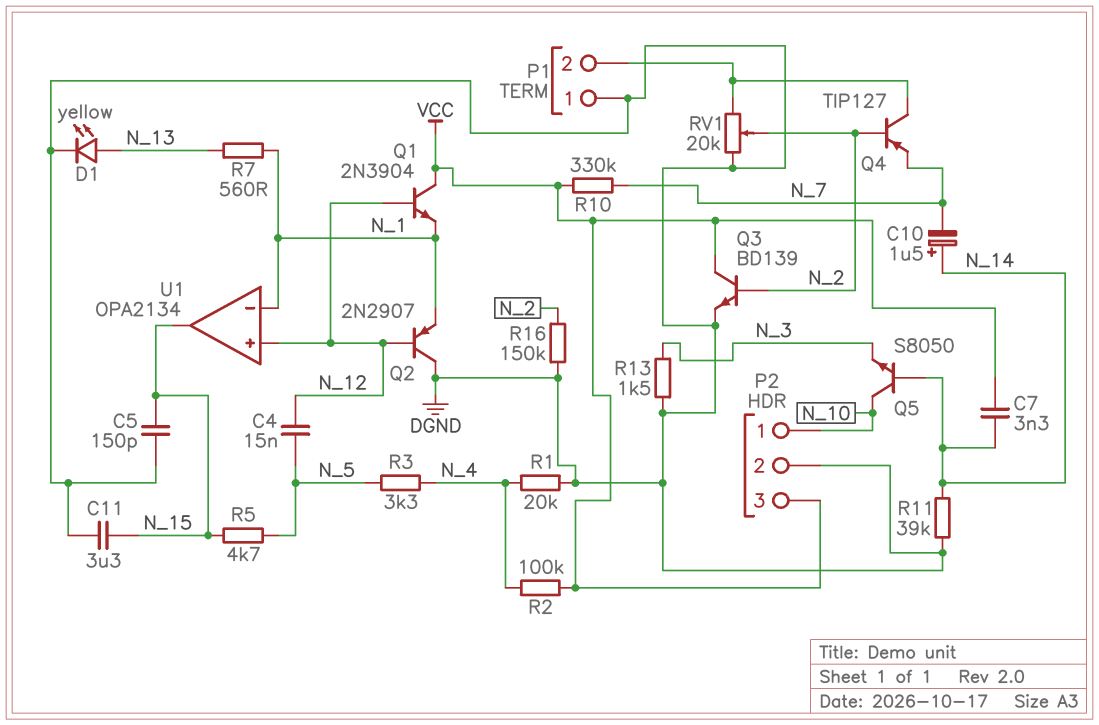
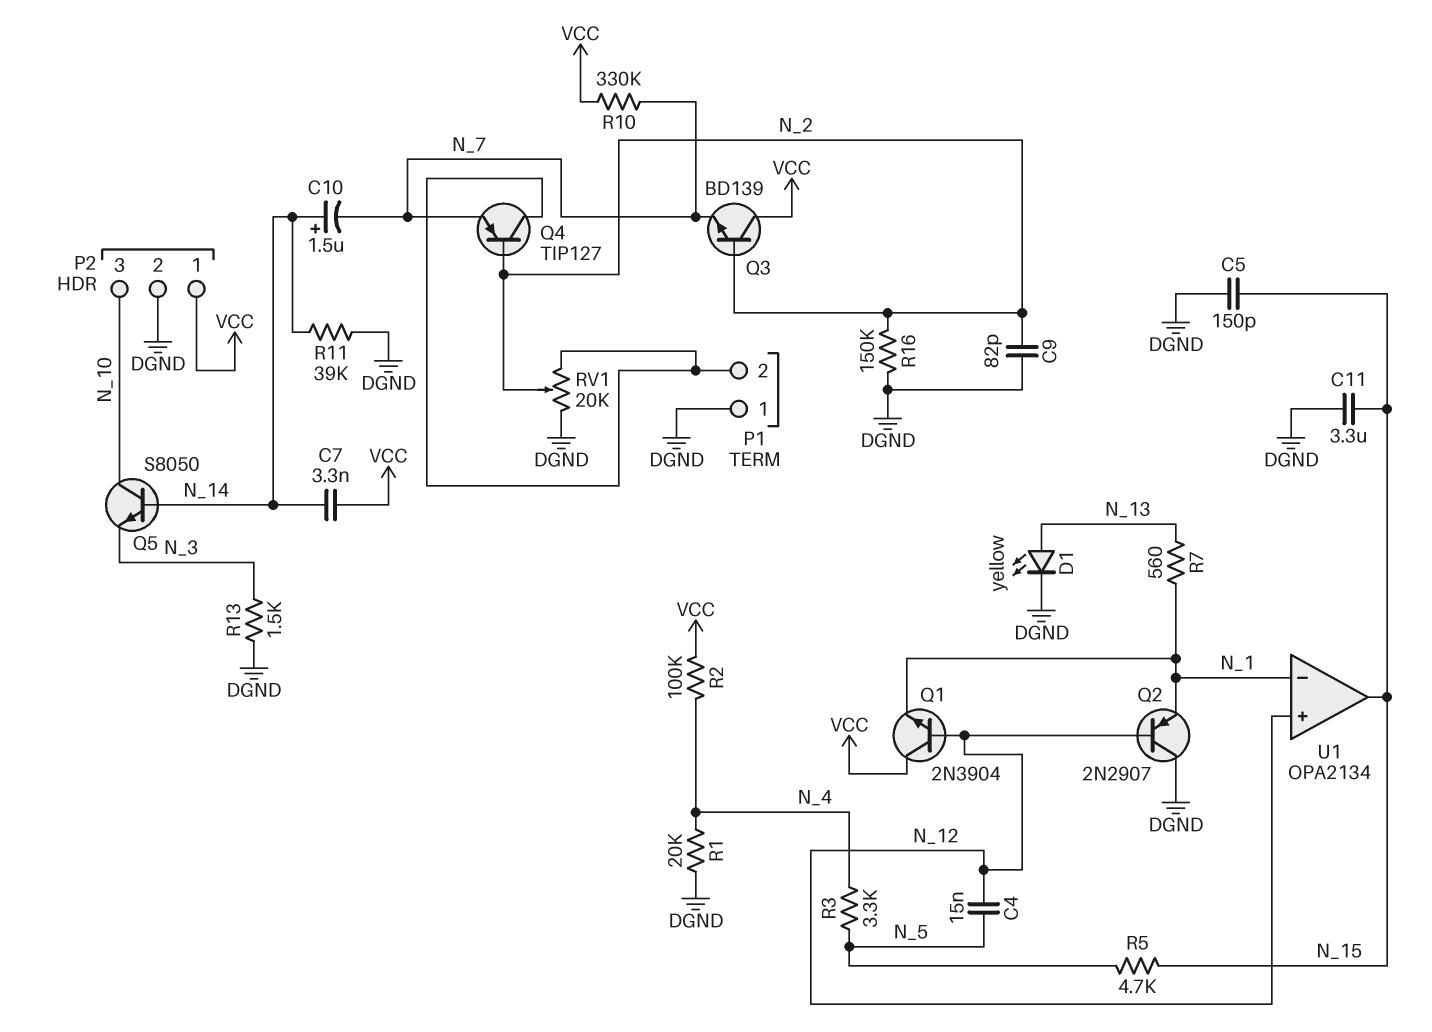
C9: none -> 82pF (DGND, N_2)
P2 pin 1: N_10 -> VCC
P2 pin 3: VCC -> N_10
Q3: NPN BD139 (B N_2, C VCC, E DGND) -> NPN BD139 (B N_2, C VCC, E N_7)

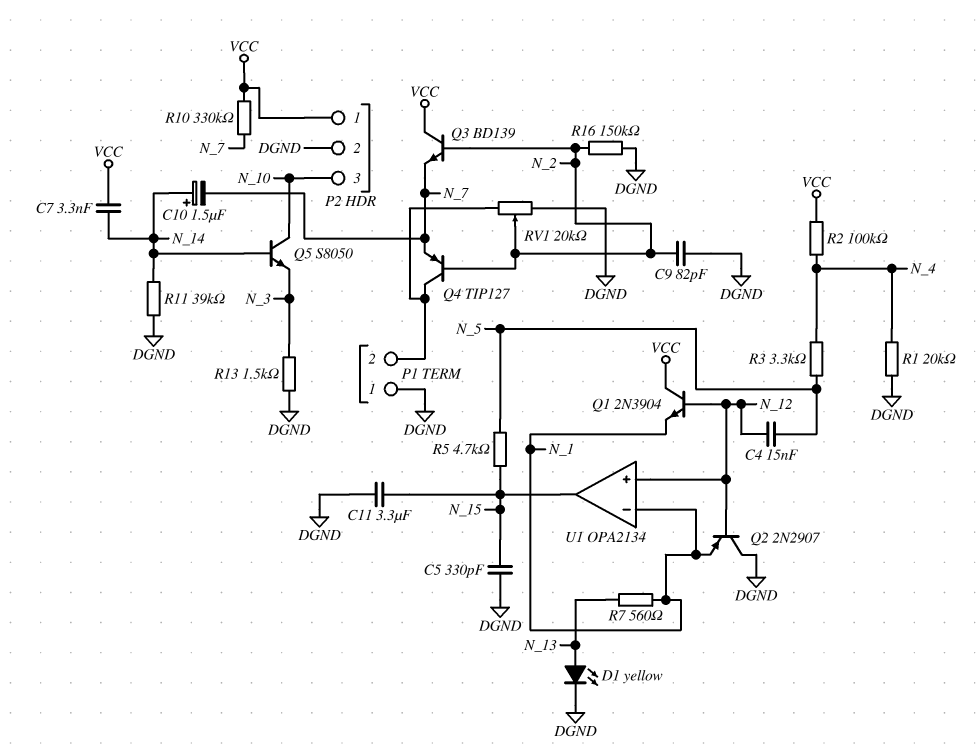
C5: 150pF (DGND, N_15) -> 330pF (DGND, N_15)

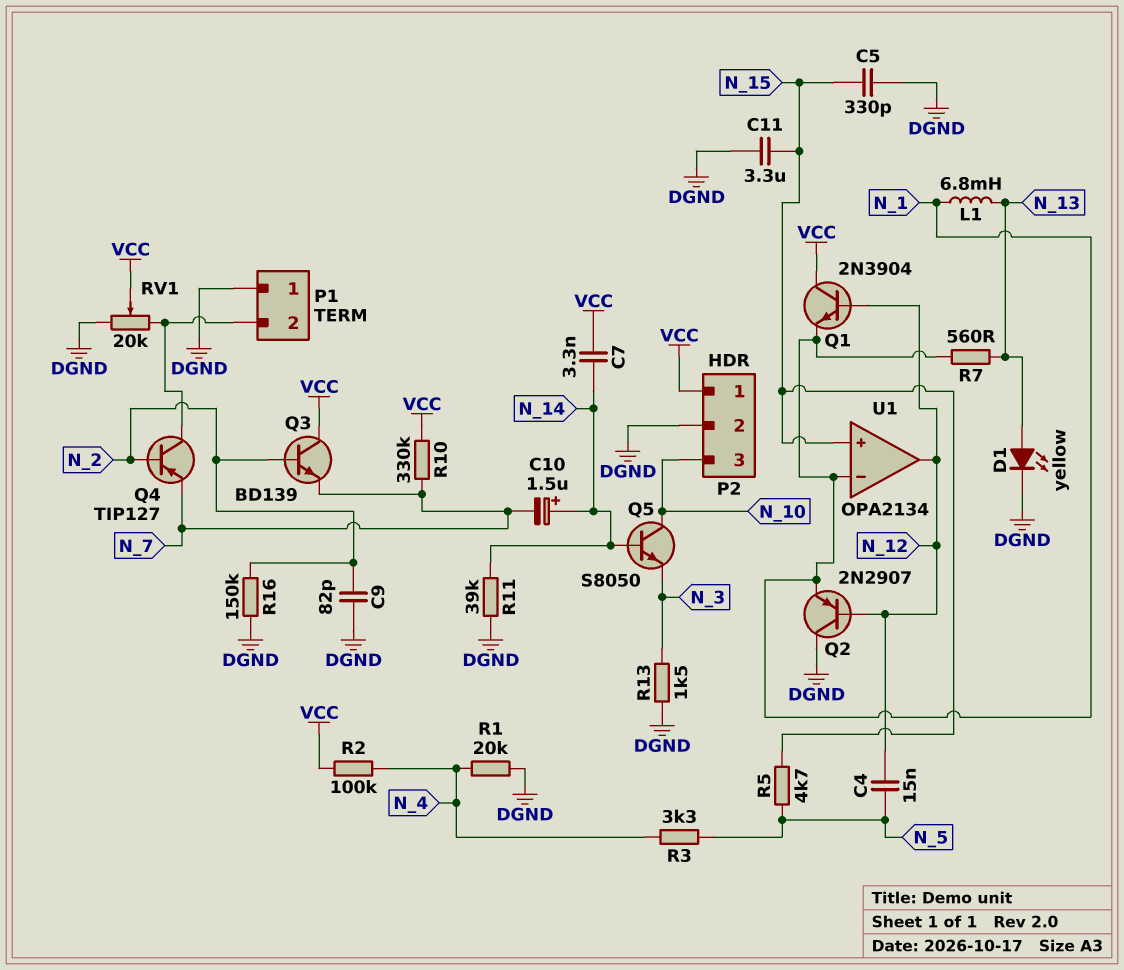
L1: none -> 6.8mH (N_1, N_13)
RV1: 20k (DGND, P1/2, wiper N_2) -> 20k (DGND, P1/2, wiper VCC)
U1 pin in+: N_12 -> N_15
U1 pin out: N_15 -> N_12

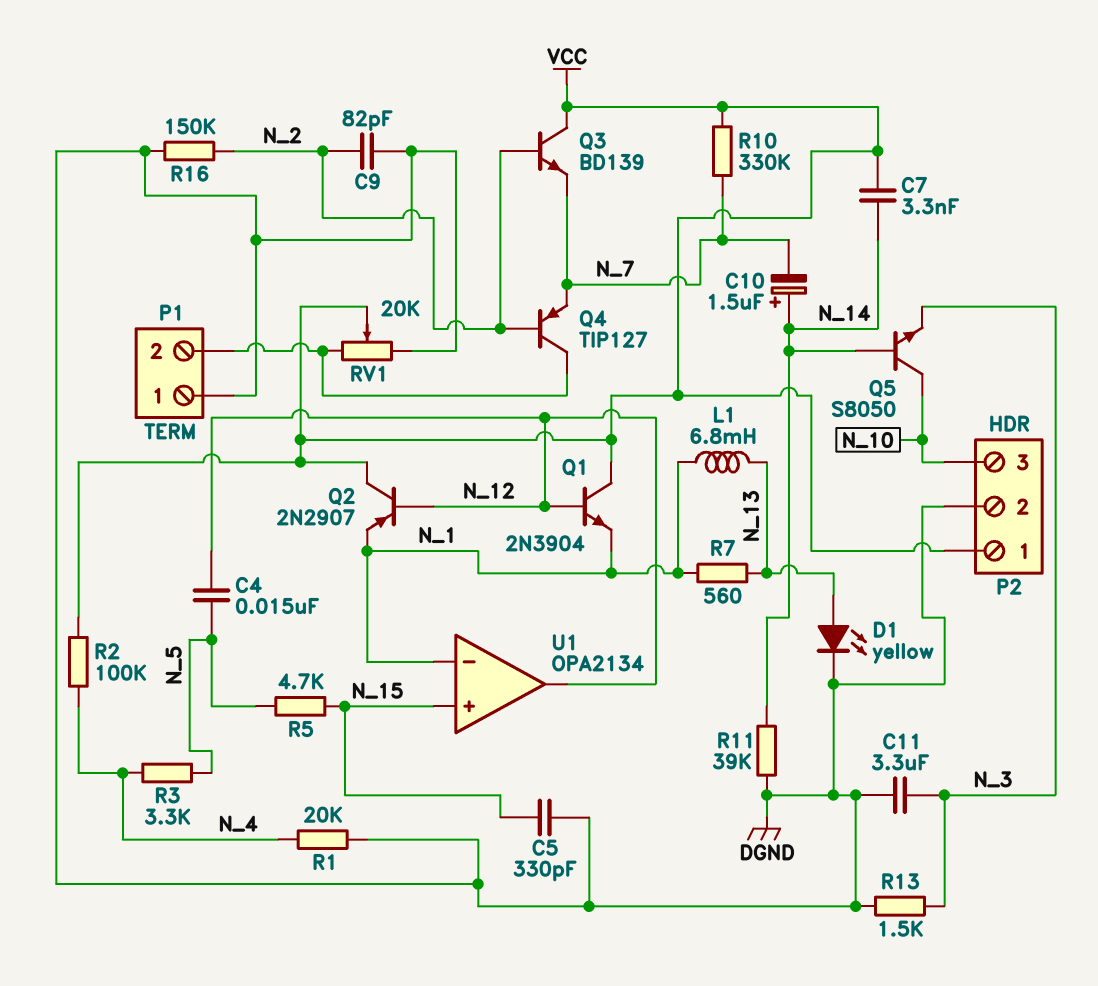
C11: 3.3uF (DGND, N_15) -> 3.3uF (DGND, N_3)
Q2: PNP 2N2907 (B N_12, C DGND, E N_1) -> PNP 2N2907 (B N_12, C VCC, E N_1)

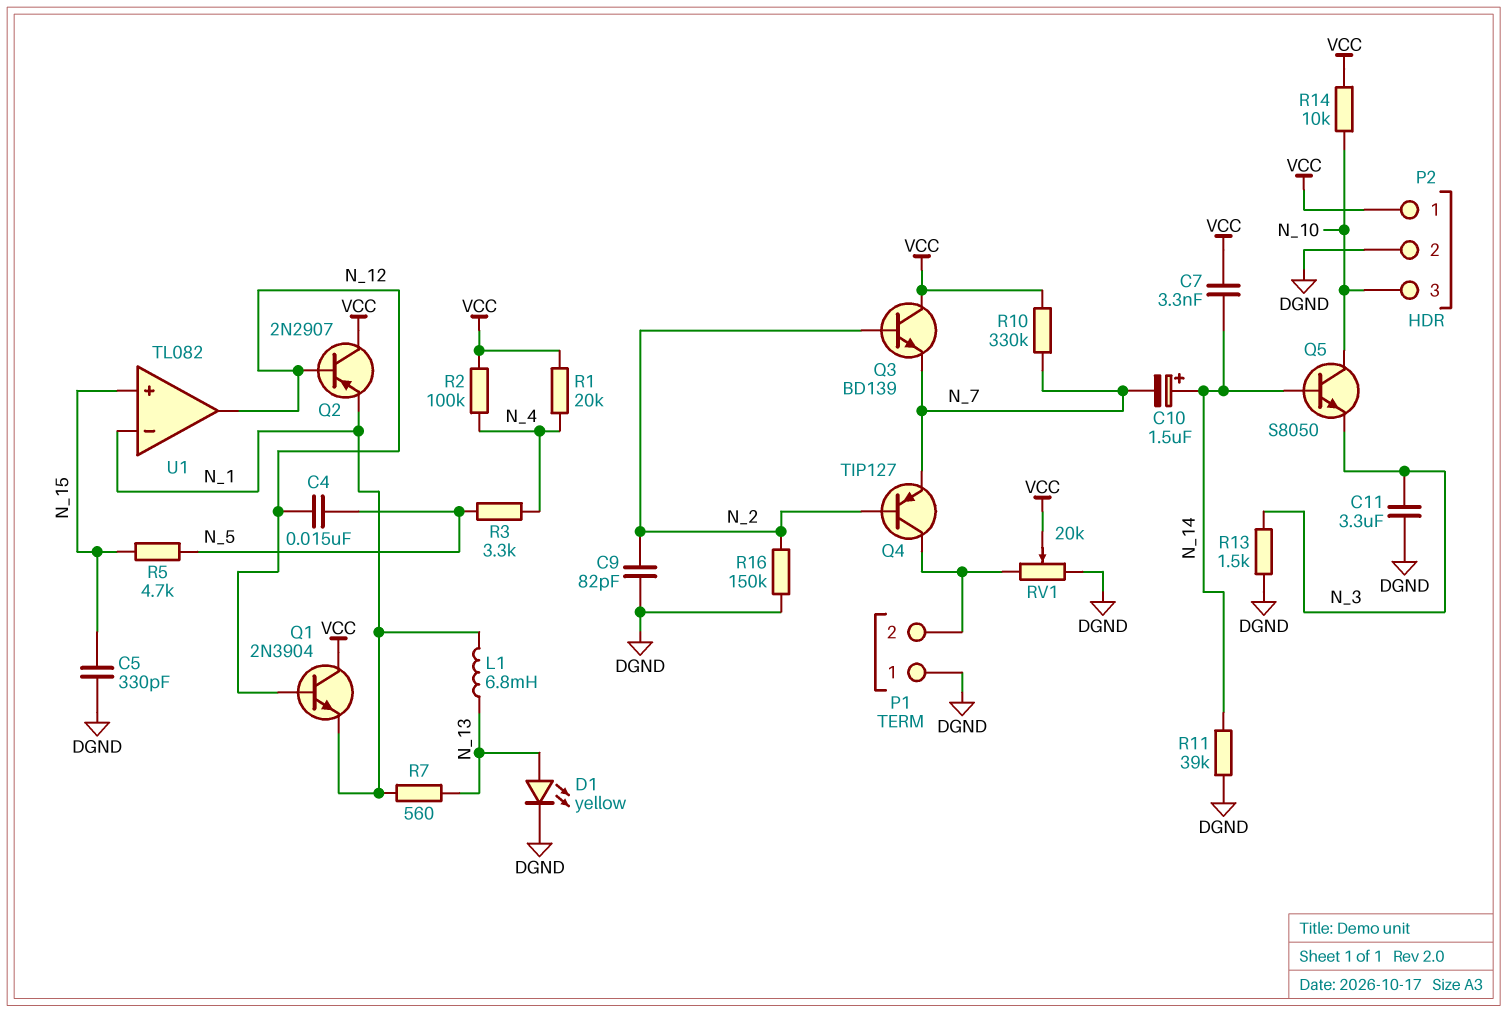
R1: 20k (DGND, N_4) -> 20k (N_4, VCC)
R14: none -> 10k (N_10, VCC)
U1: OPA2134 -> TL082

